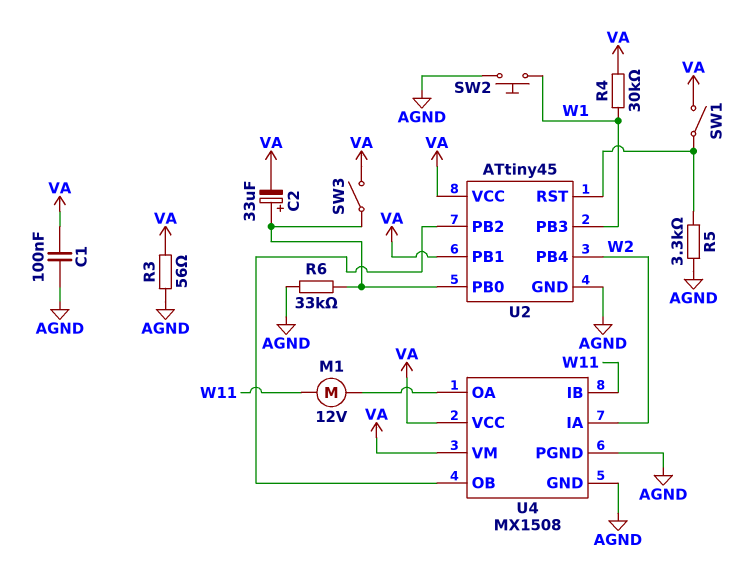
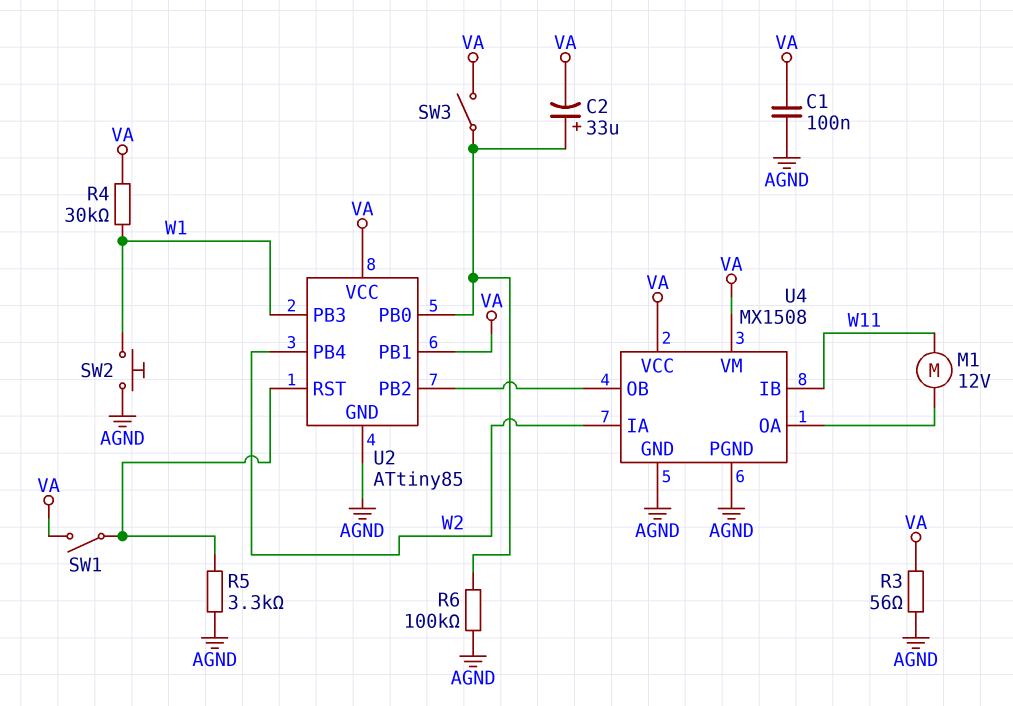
R6: 33k (AGND, U2/PB0) -> 100k (AGND, U2/PB0)
U2: ATtiny45 -> ATtiny85

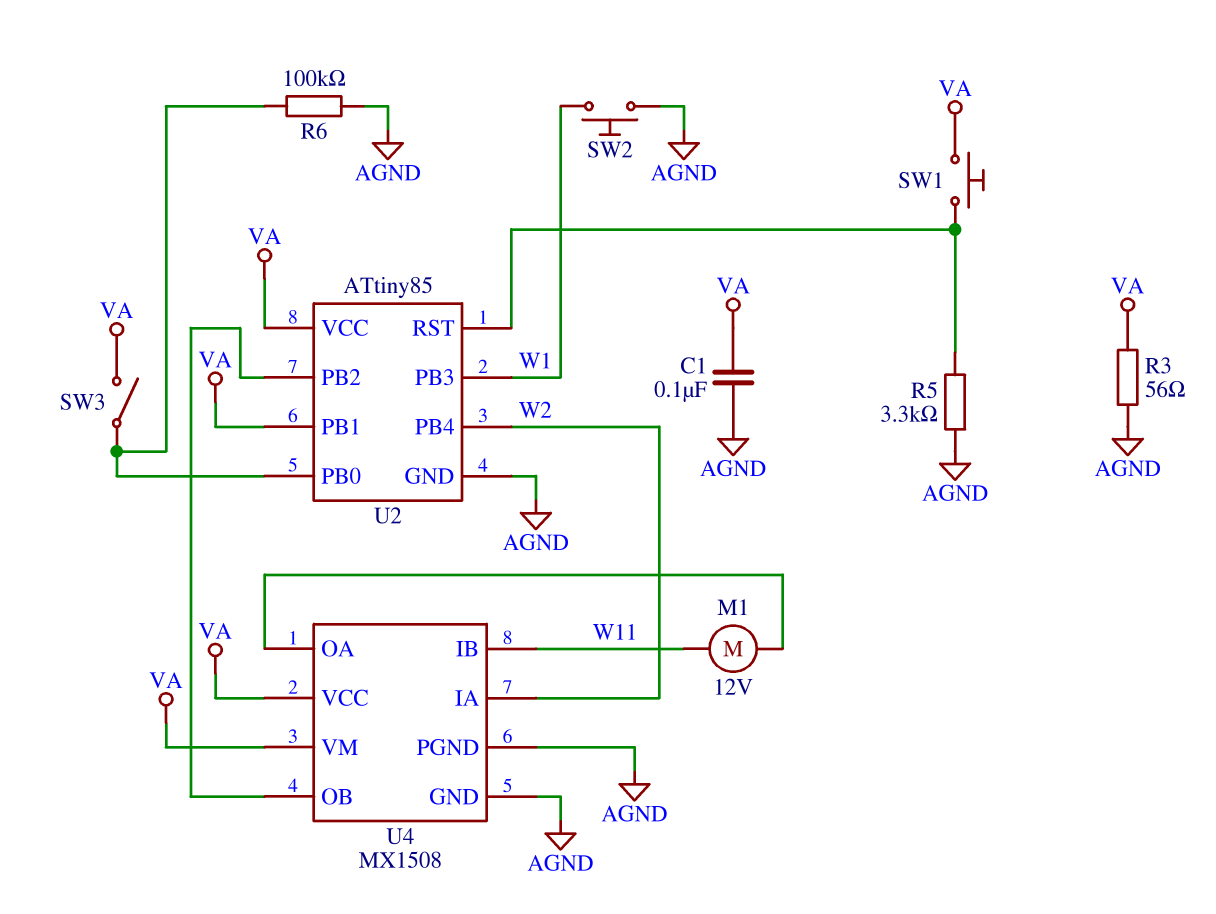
C2: 33uF (plus U2/PB0, minus VA) -> none
R4: 30k (VA, W1) -> none
SW1: switch (U2/RST, VA) -> button (U2/RST, VA)

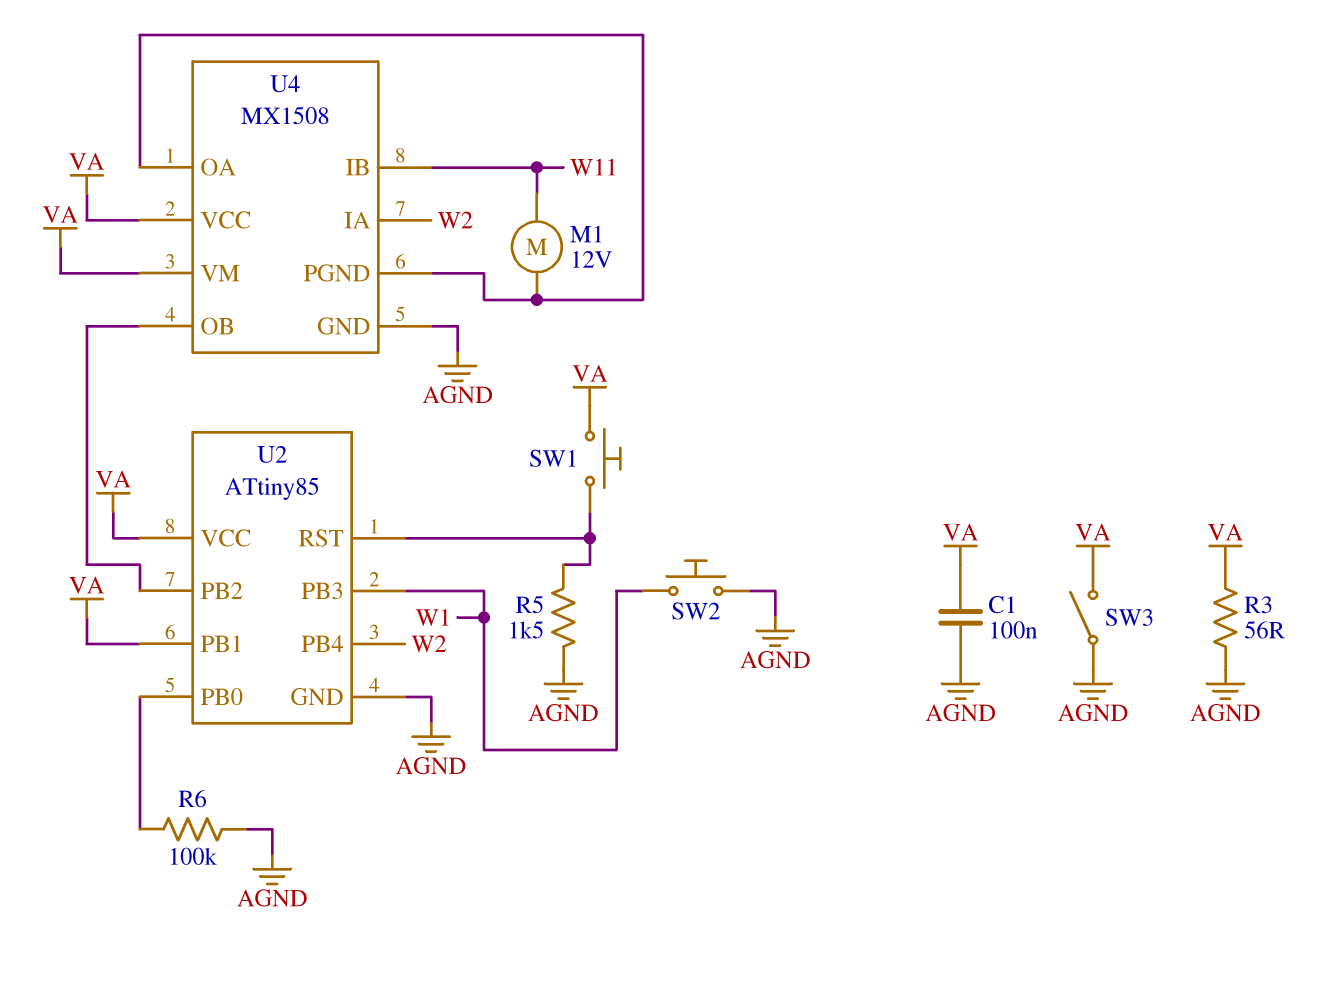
R5: 3.3k (AGND, U2/RST) -> 1.5k (AGND, U2/RST)
SW3: switch (U2/PB0, VA) -> switch (AGND, VA)
U4 pin PGND: AGND -> U4/OA

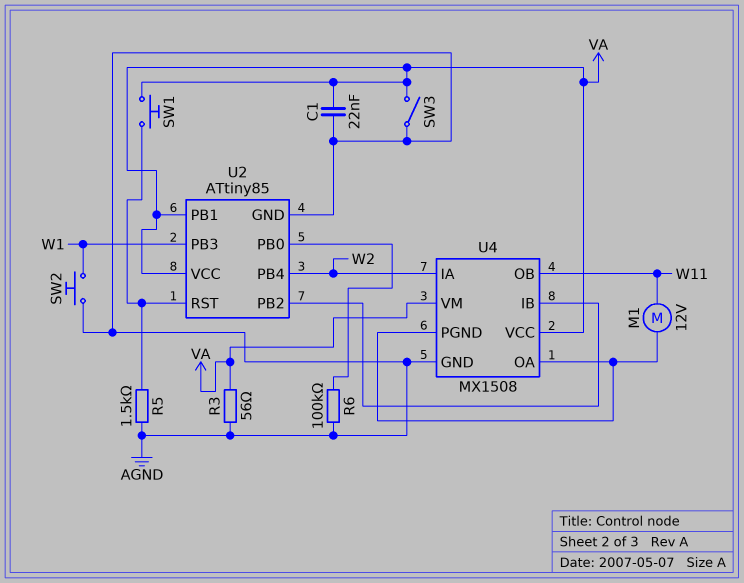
C1: 100nF (AGND, VA) -> 22nF (AGND, VA)
U4 pin IB: W11 -> U2/PB2
U4 pin OB: U2/PB2 -> W11

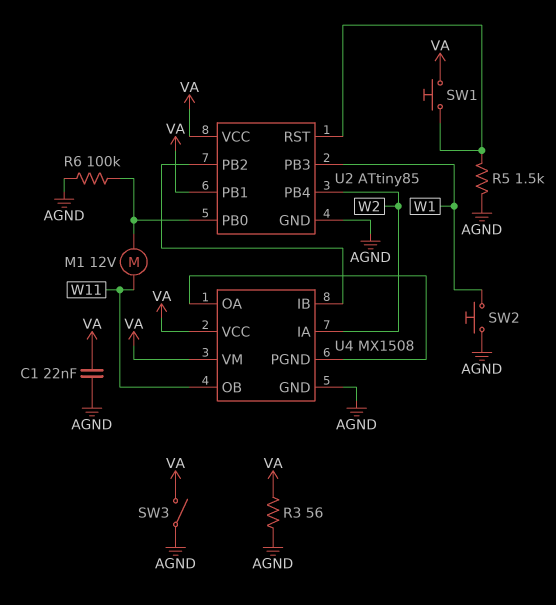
M1: motor 12V (U4/OA, W11) -> motor 12V (U2/PB0, W11)

